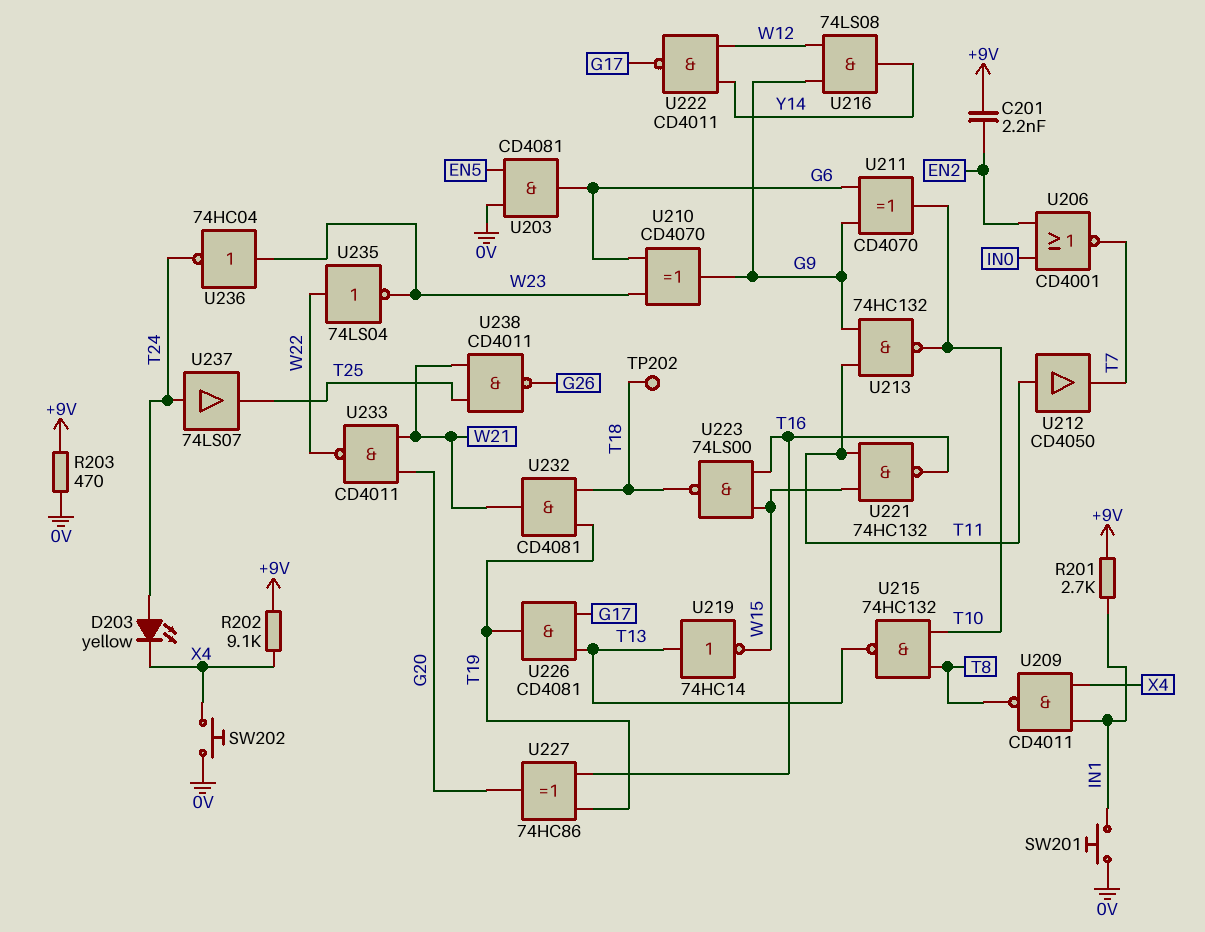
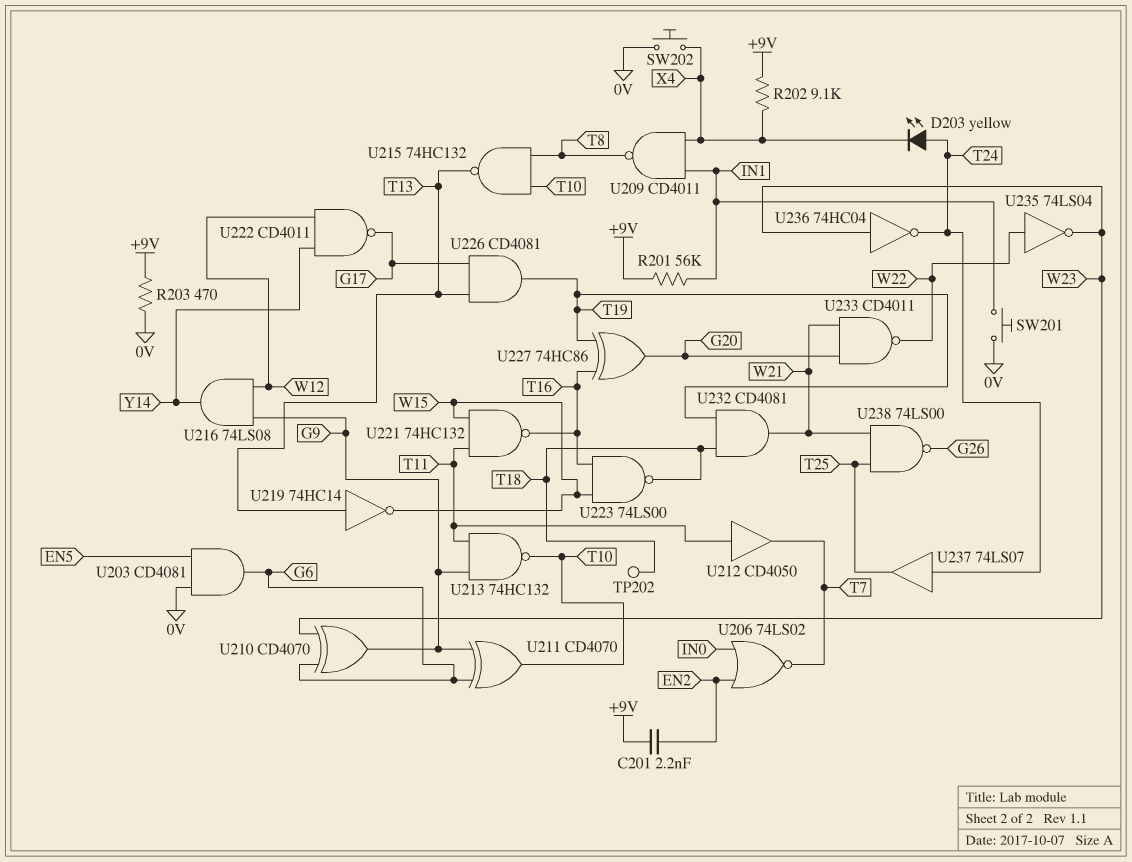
R201: 2.7k (+9V, IN1) -> 56k (+9V, IN1)
U206: NOR CD4001 (in EN2, in IN0, out T7) -> NOR 74LS02 (in EN2, in IN0, out T7)
U238: NAND CD4011 (in T25, in W21, out G26) -> NAND 74LS00 (in T25, in W21, out G26)

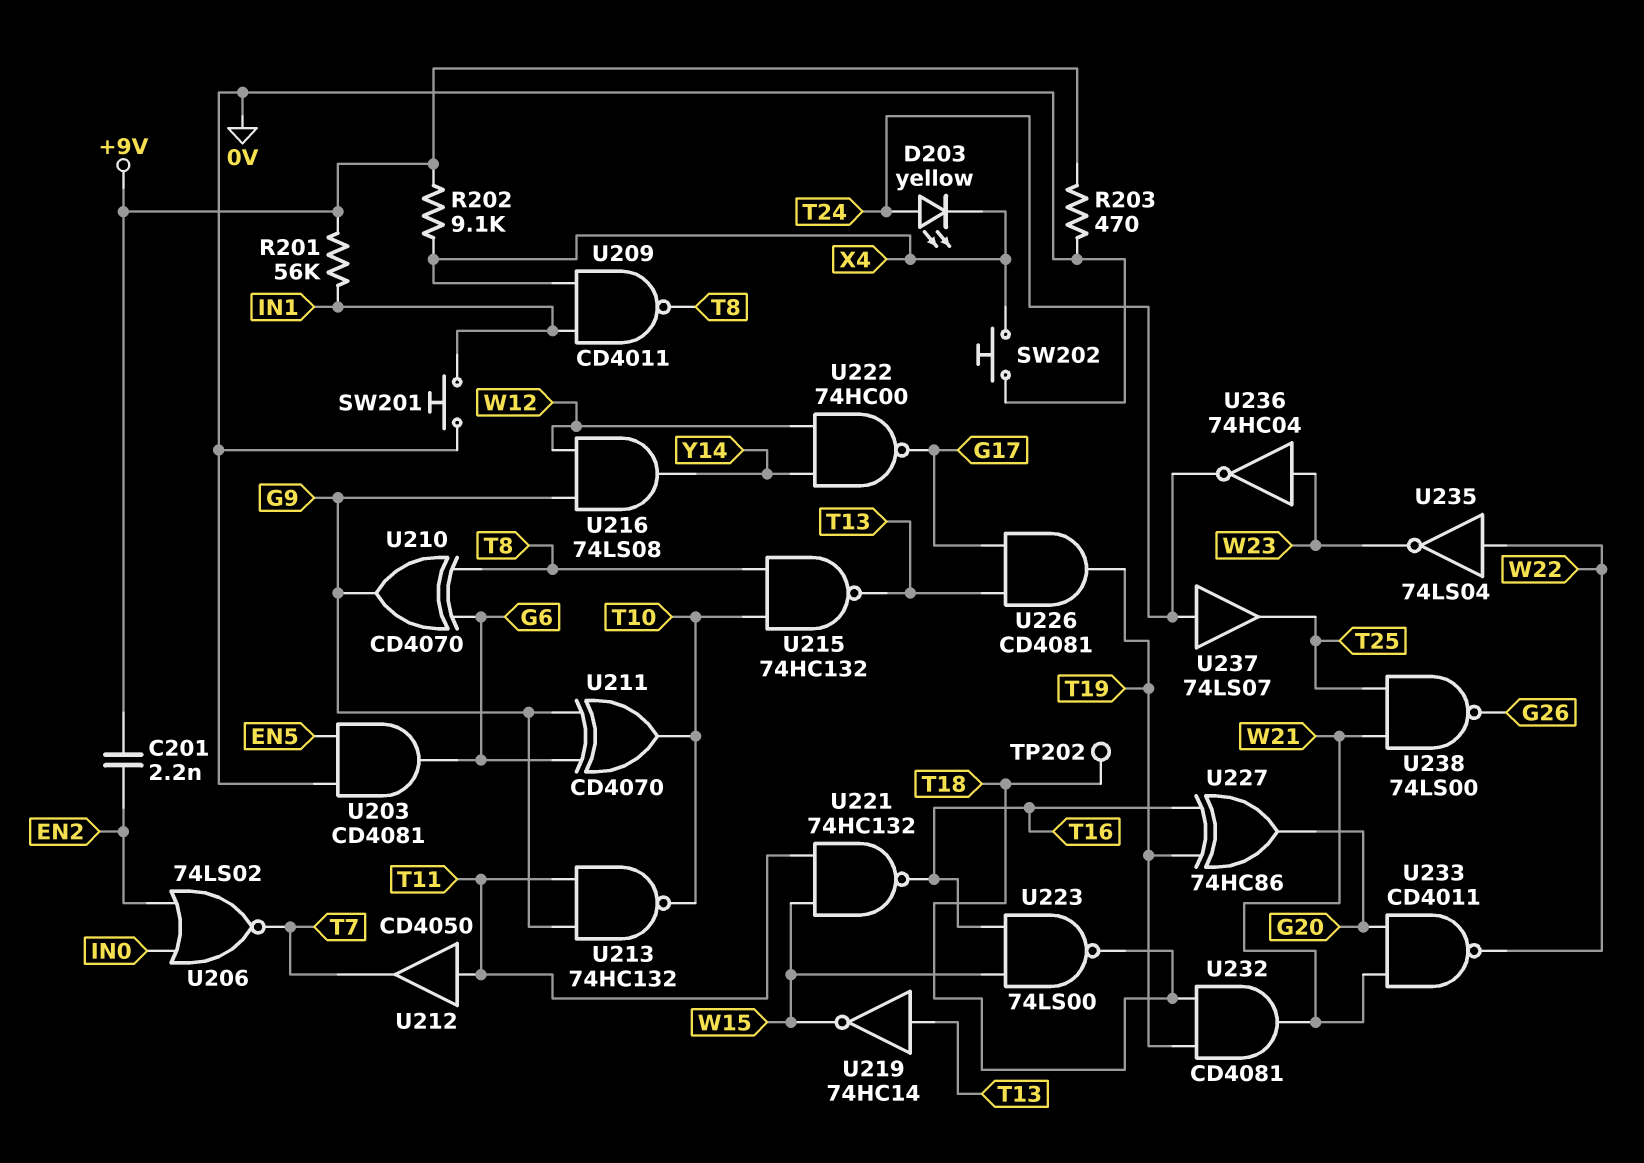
U210: XOR CD4070 (in G6, in W23, out G9) -> XOR CD4070 (in G6, in T8, out G9)
U222: NAND CD4011 (in W12, in Y14, out G17) -> NAND 74HC00 (in W12, in Y14, out G17)

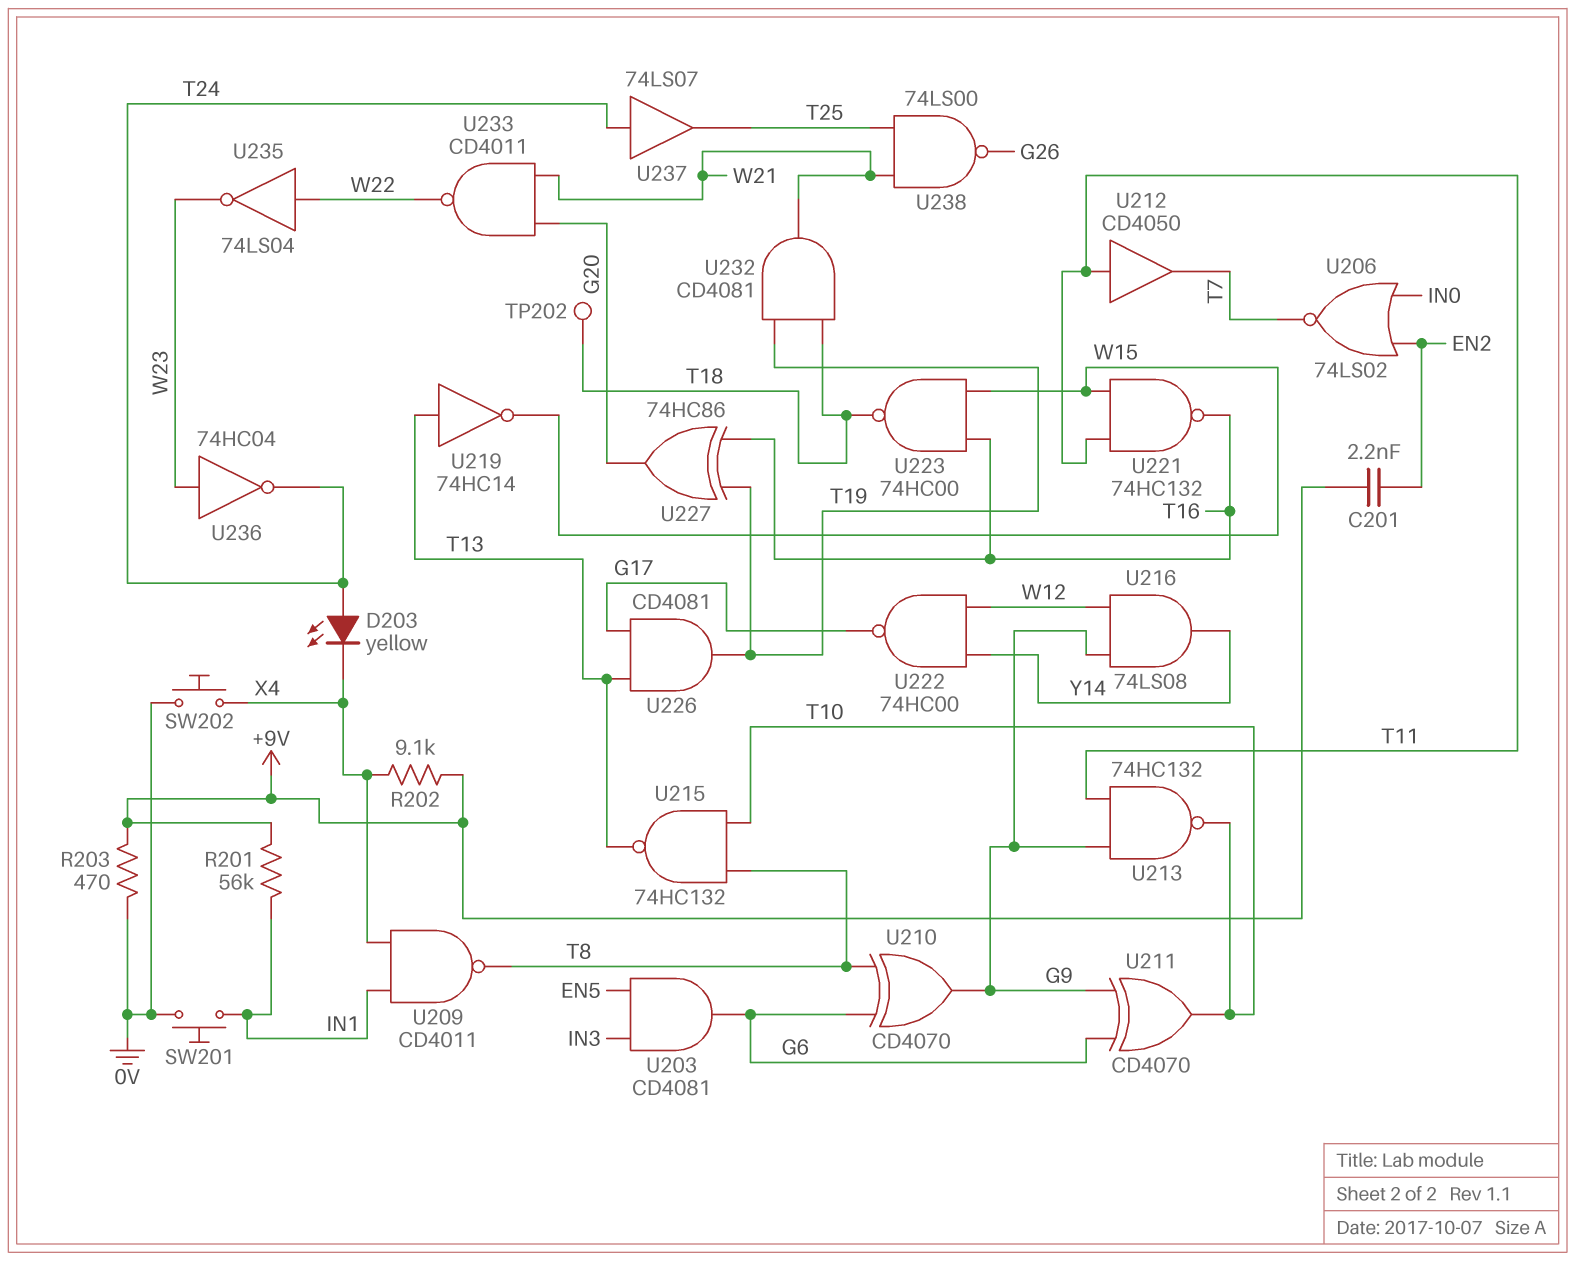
U203: AND CD4081 (in 0V, in EN5, out G6) -> AND CD4081 (in EN5, in IN3, out G6)
U223: NAND 74LS00 (in T16, in W15, out T18) -> NAND 74HC00 (in T16, in W15, out T18)

